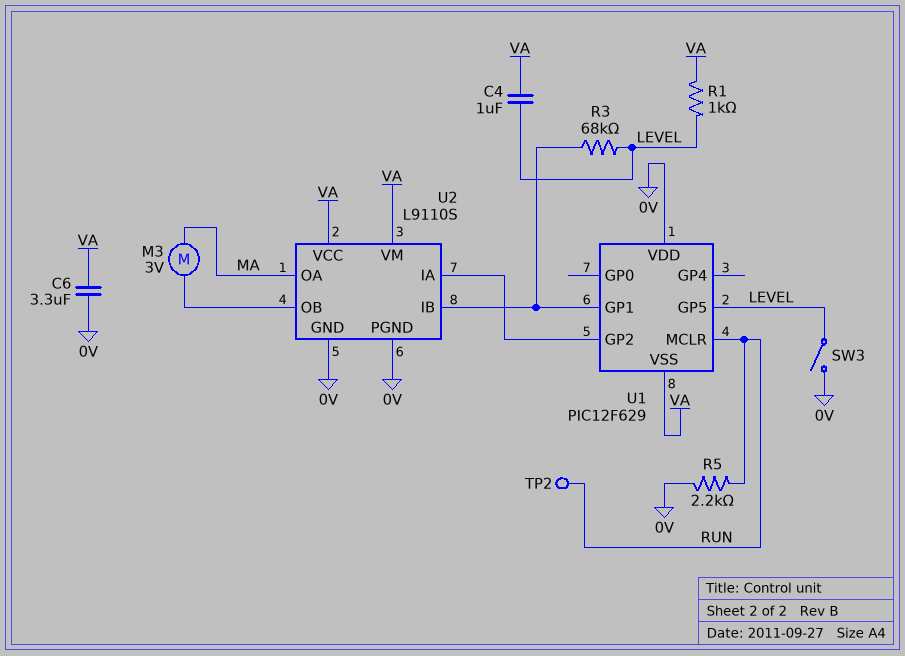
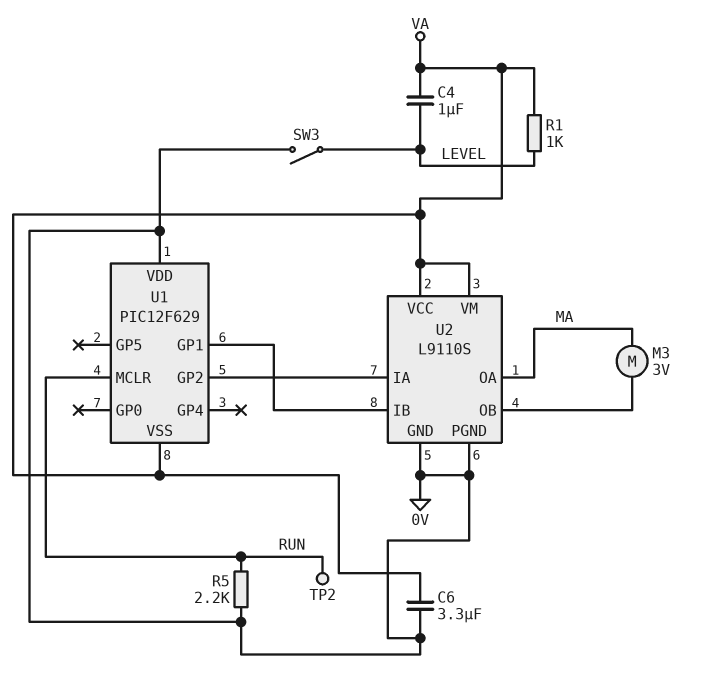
R3: 68k (LEVEL, U1/GP1) -> none
U1 pin GP5: LEVEL -> none

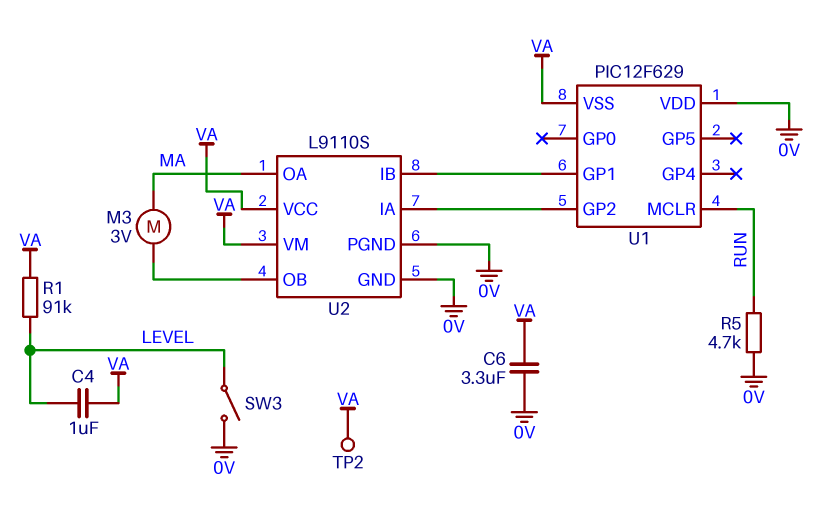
R1: 1k (LEVEL, VA) -> 91k (LEVEL, VA)
R5: 2.2k (0V, RUN) -> 4.7k (0V, RUN)
TP2: test point (RUN) -> test point (VA)

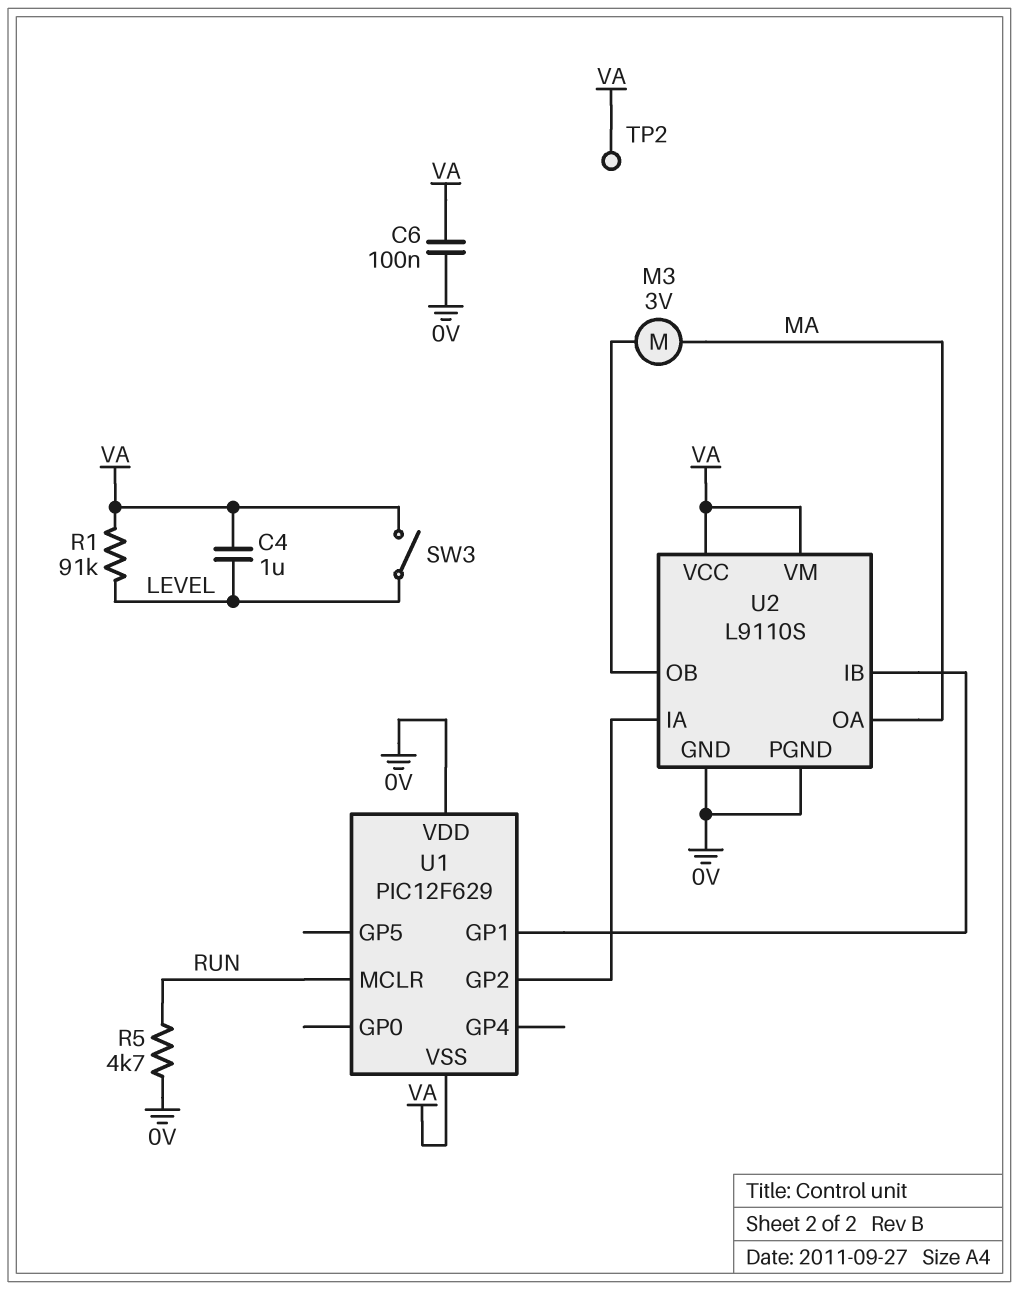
C6: 3.3uF (0V, VA) -> 100nF (0V, VA)
SW3: switch (0V, LEVEL) -> switch (LEVEL, VA)

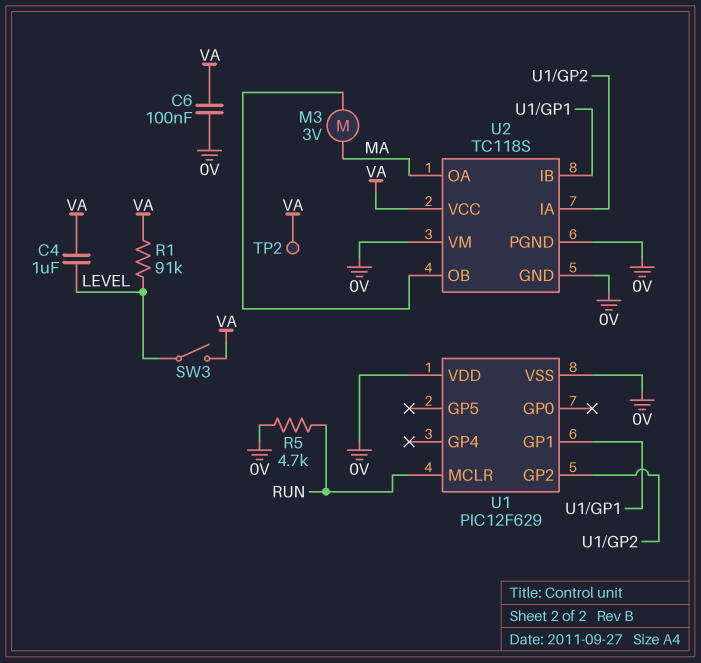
U1 pin VSS: VA -> 0V
U2: L9110S -> TC118S
U2 pin VM: VA -> 0V

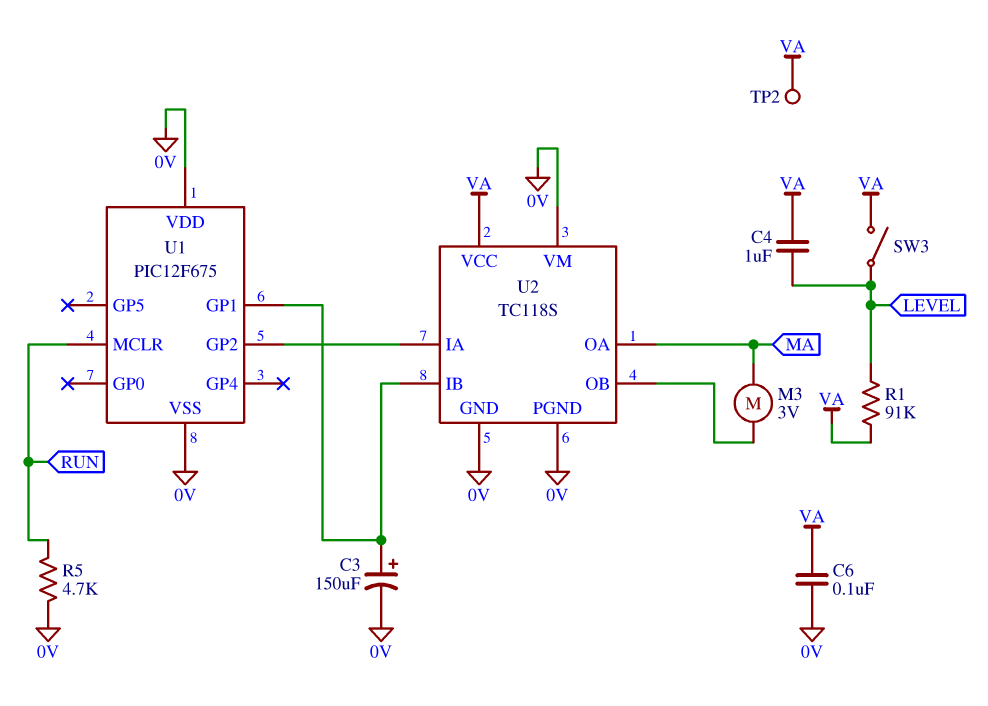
C3: none -> 150uF (plus U1/GP1, minus 0V)
U1: PIC12F629 -> PIC12F675

